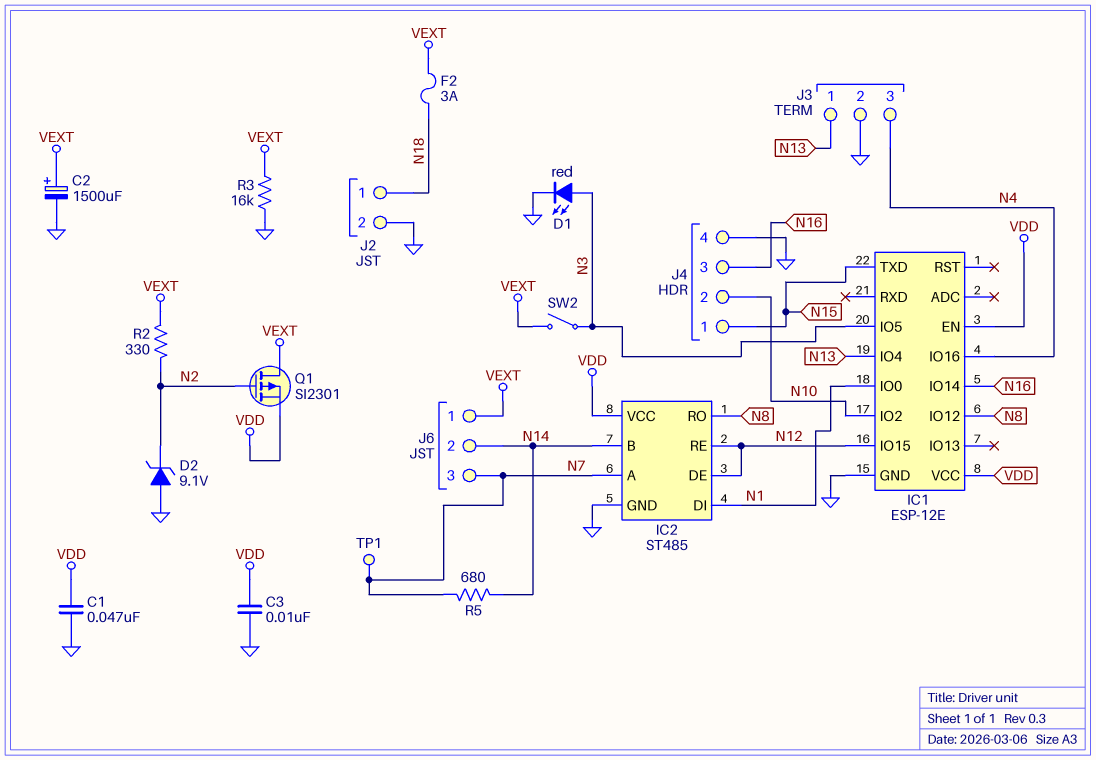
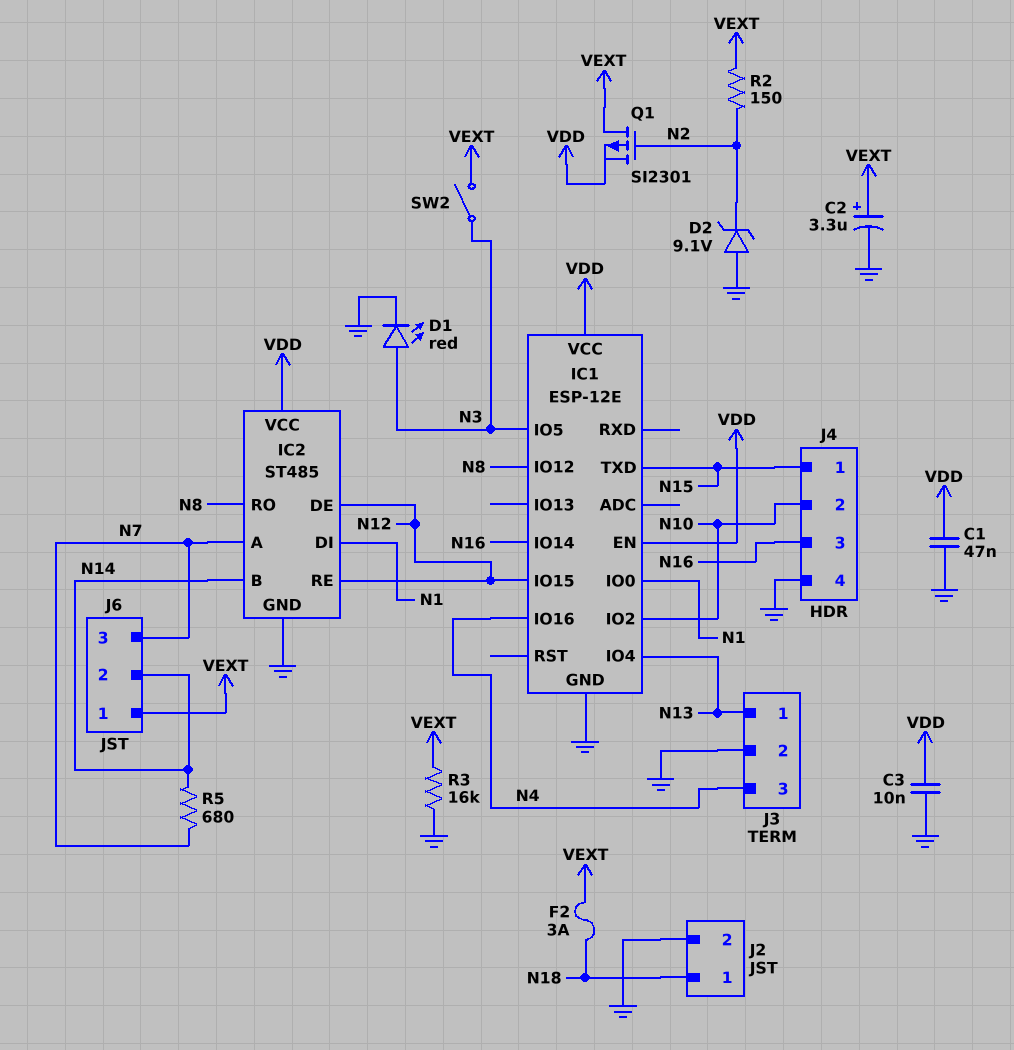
C2: 1500uF (plus VEXT, minus GND) -> 3.3uF (plus VEXT, minus GND)
R2: 330 (N2, VEXT) -> 150 (N2, VEXT)
TP1: test point (N7) -> none

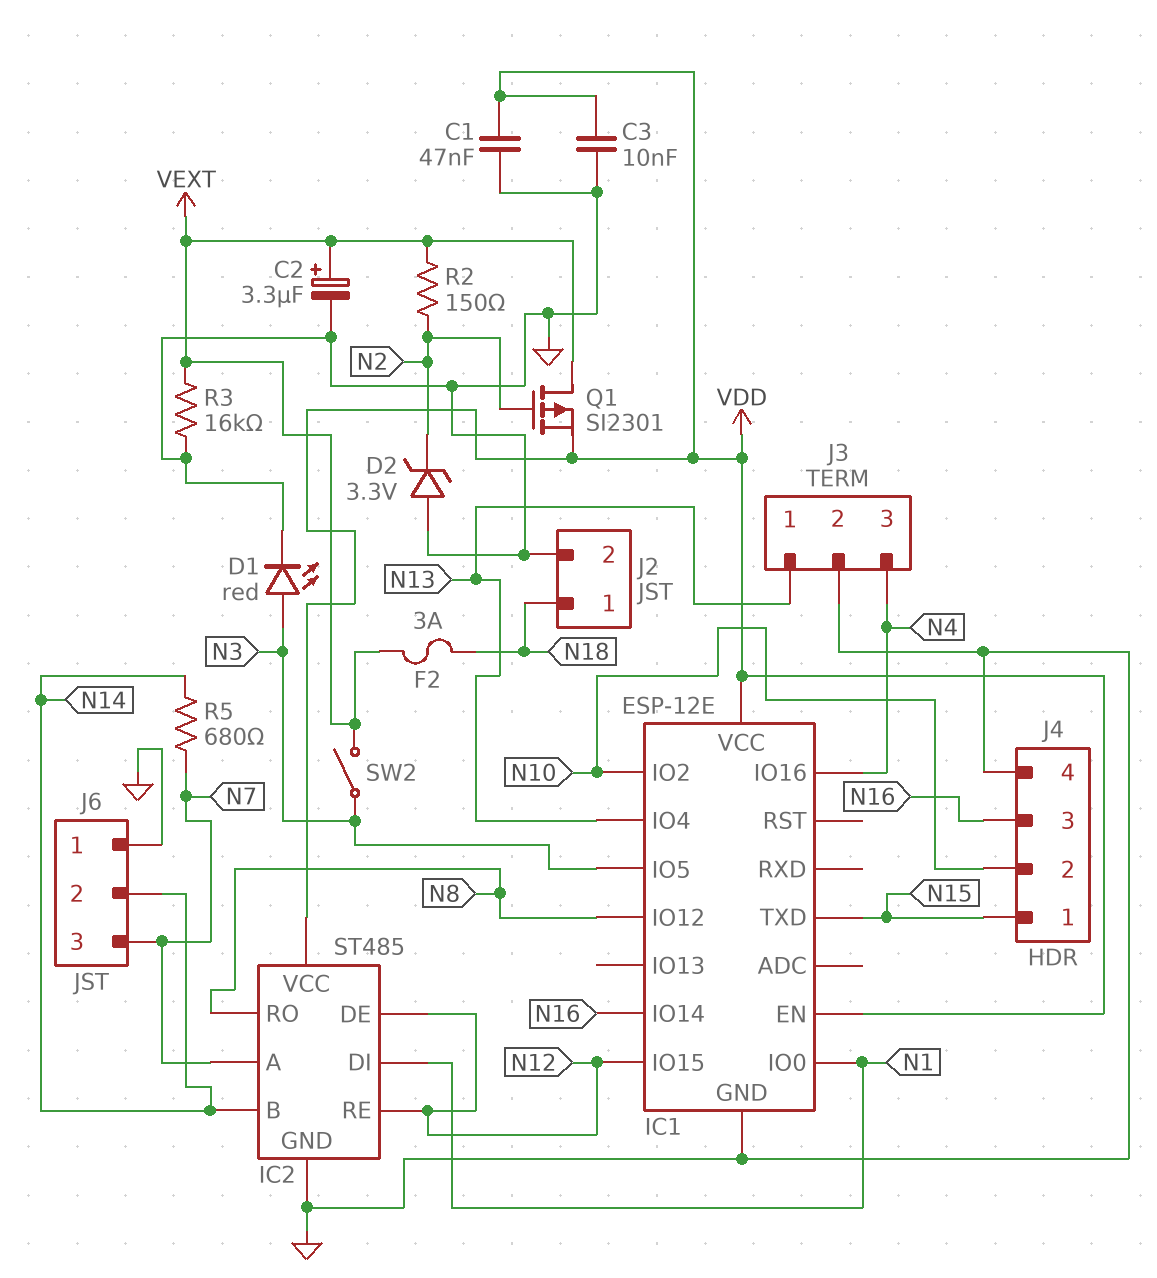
D2: zener 9.1V (A GND, K N2) -> zener 3.3V (A GND, K N2)
J6 pin 1: VEXT -> GND

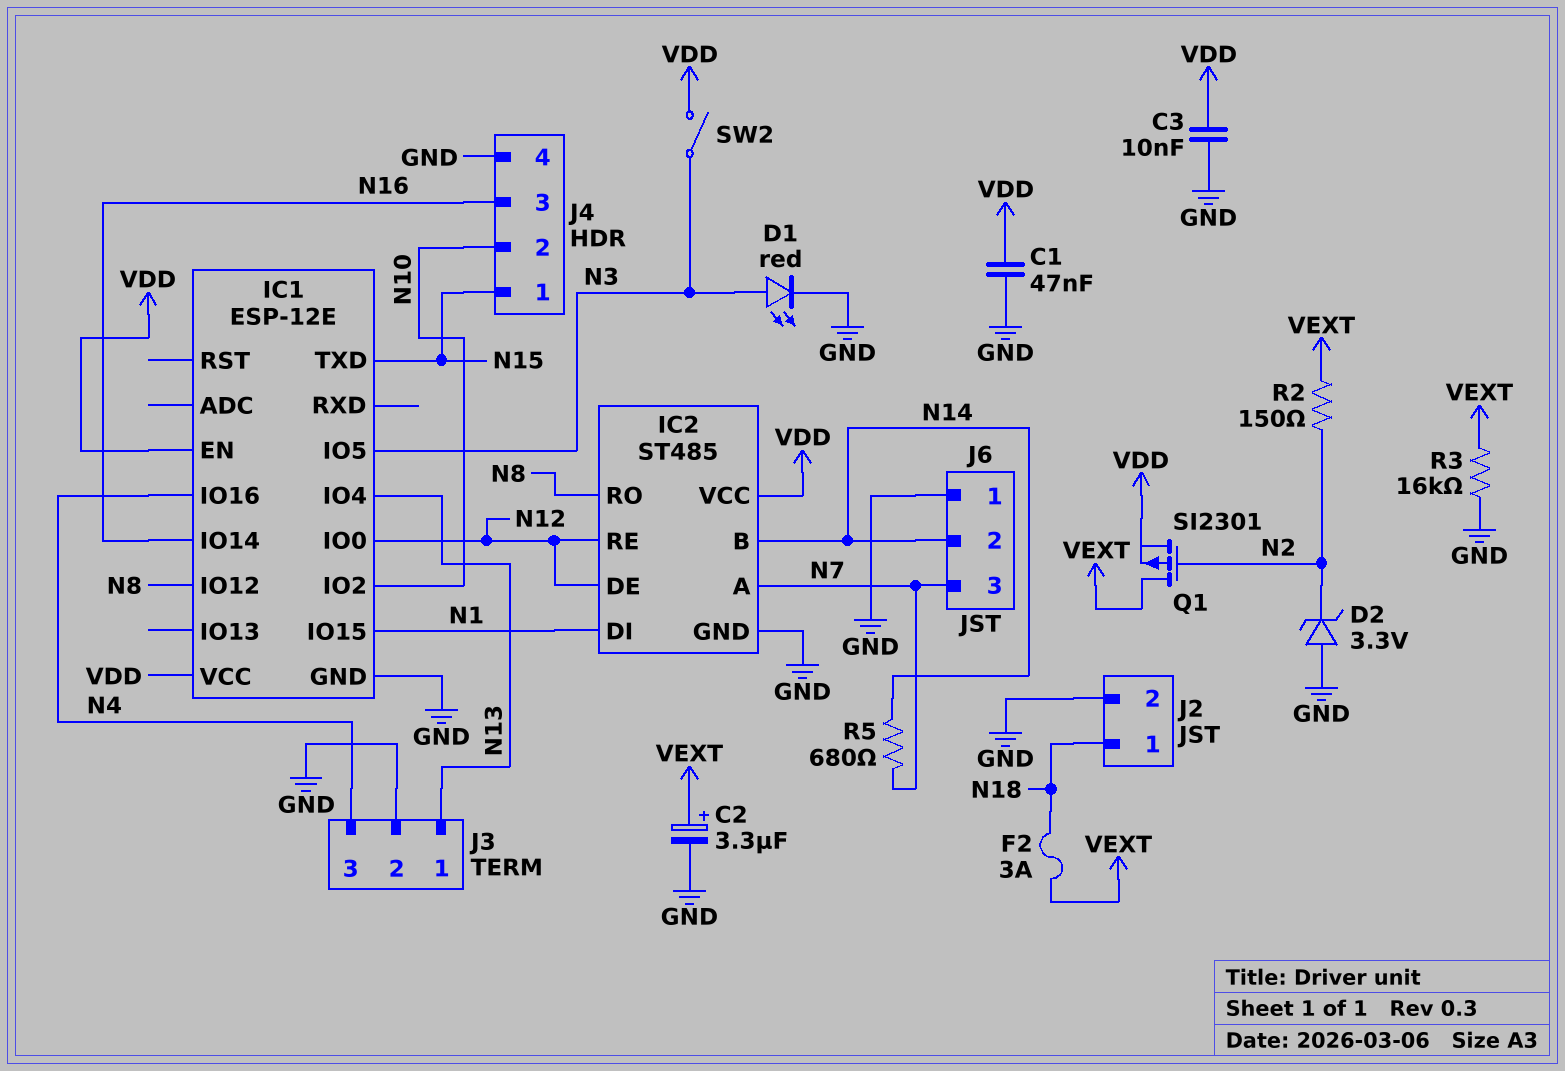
IC1 pin IO0: N1 -> N12
IC1 pin IO15: N12 -> N1
SW2: switch (N3, VEXT) -> switch (N3, VDD)

